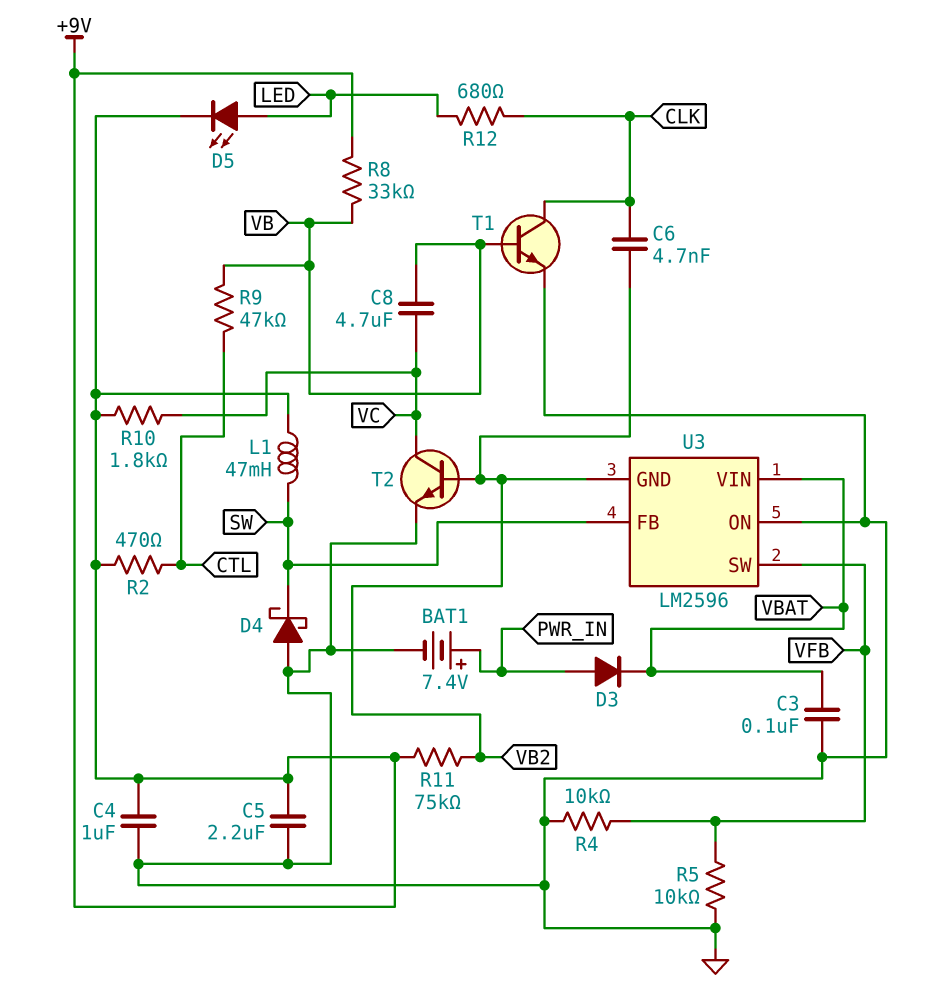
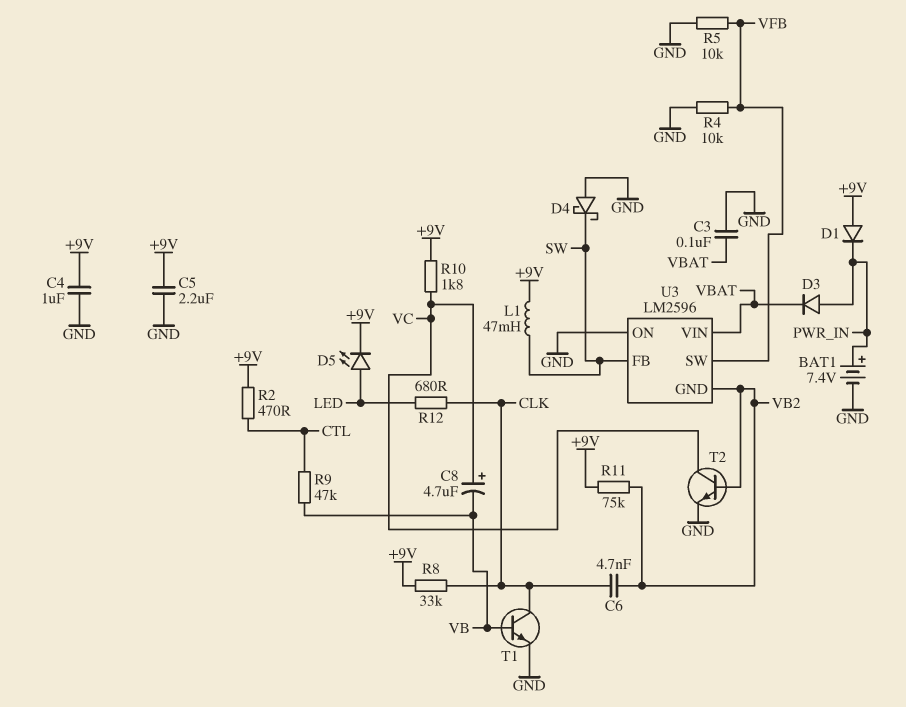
C8: 4.7uF (VB, VC) -> 4.7uF (plus VC, minus VB)
D1: none -> diode (A +9V, K PWR_IN)
R8: 33k (+9V, VB) -> 33k (+9V, CLK)

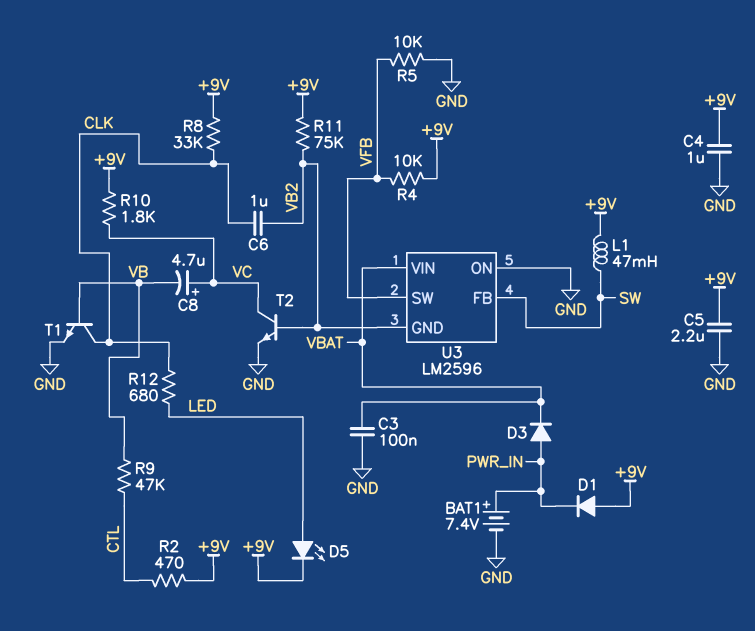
C6: 4.7nF (CLK, VB2) -> 1uF (CLK, VB2)
D4: schottky (A GND, K SW) -> none
R4: 10k (GND, VFB) -> 10k (+9V, VFB)

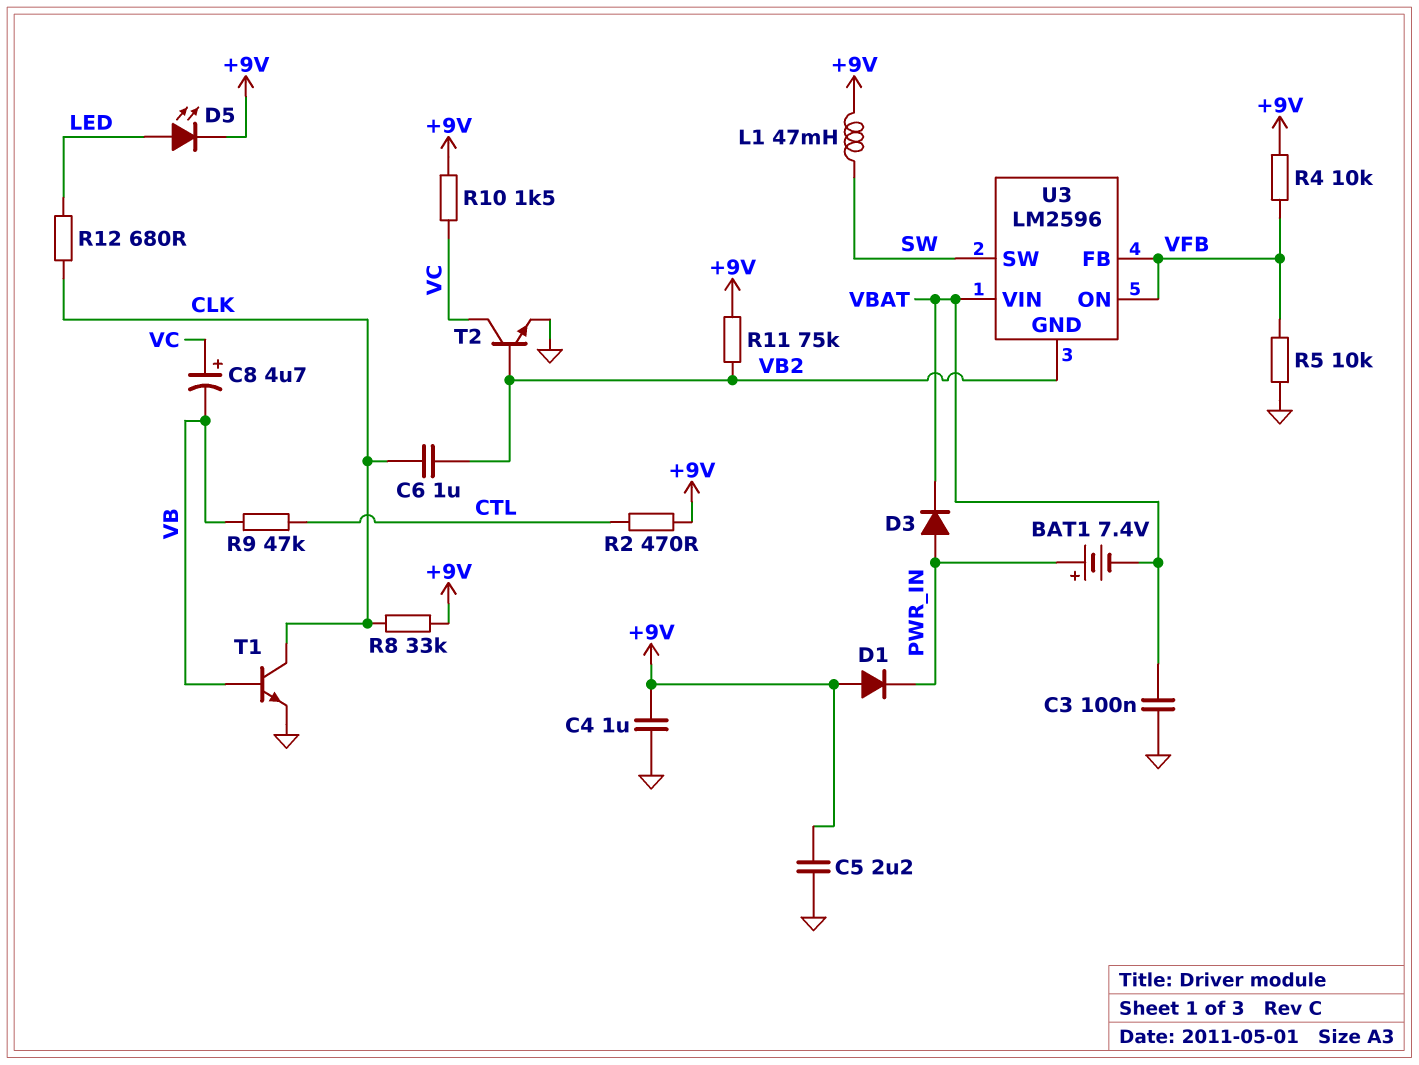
BAT1: 7.4V (plus PWR_IN, minus GND) -> 7.4V (plus PWR_IN, minus VBAT)
R10: 1.8k (+9V, VC) -> 1.5k (+9V, VC)
U3 pin FB: SW -> VFB
U3 pin ON: GND -> VFB
U3 pin SW: VFB -> SW

